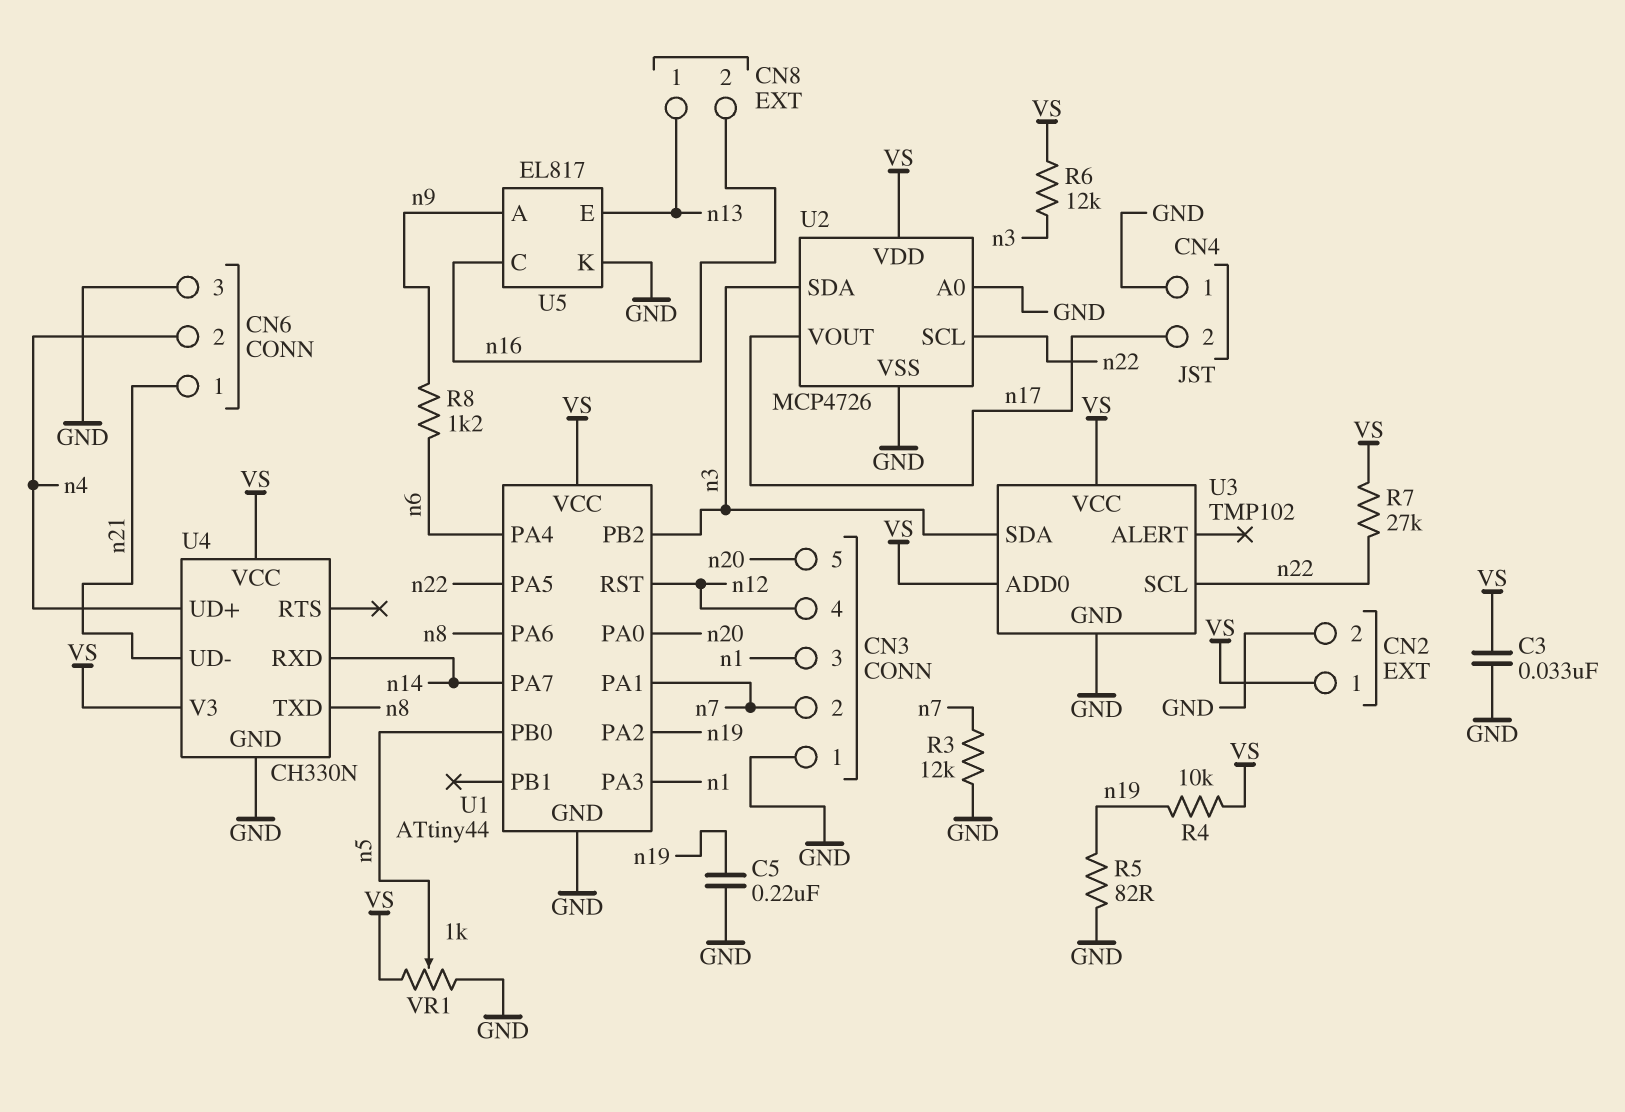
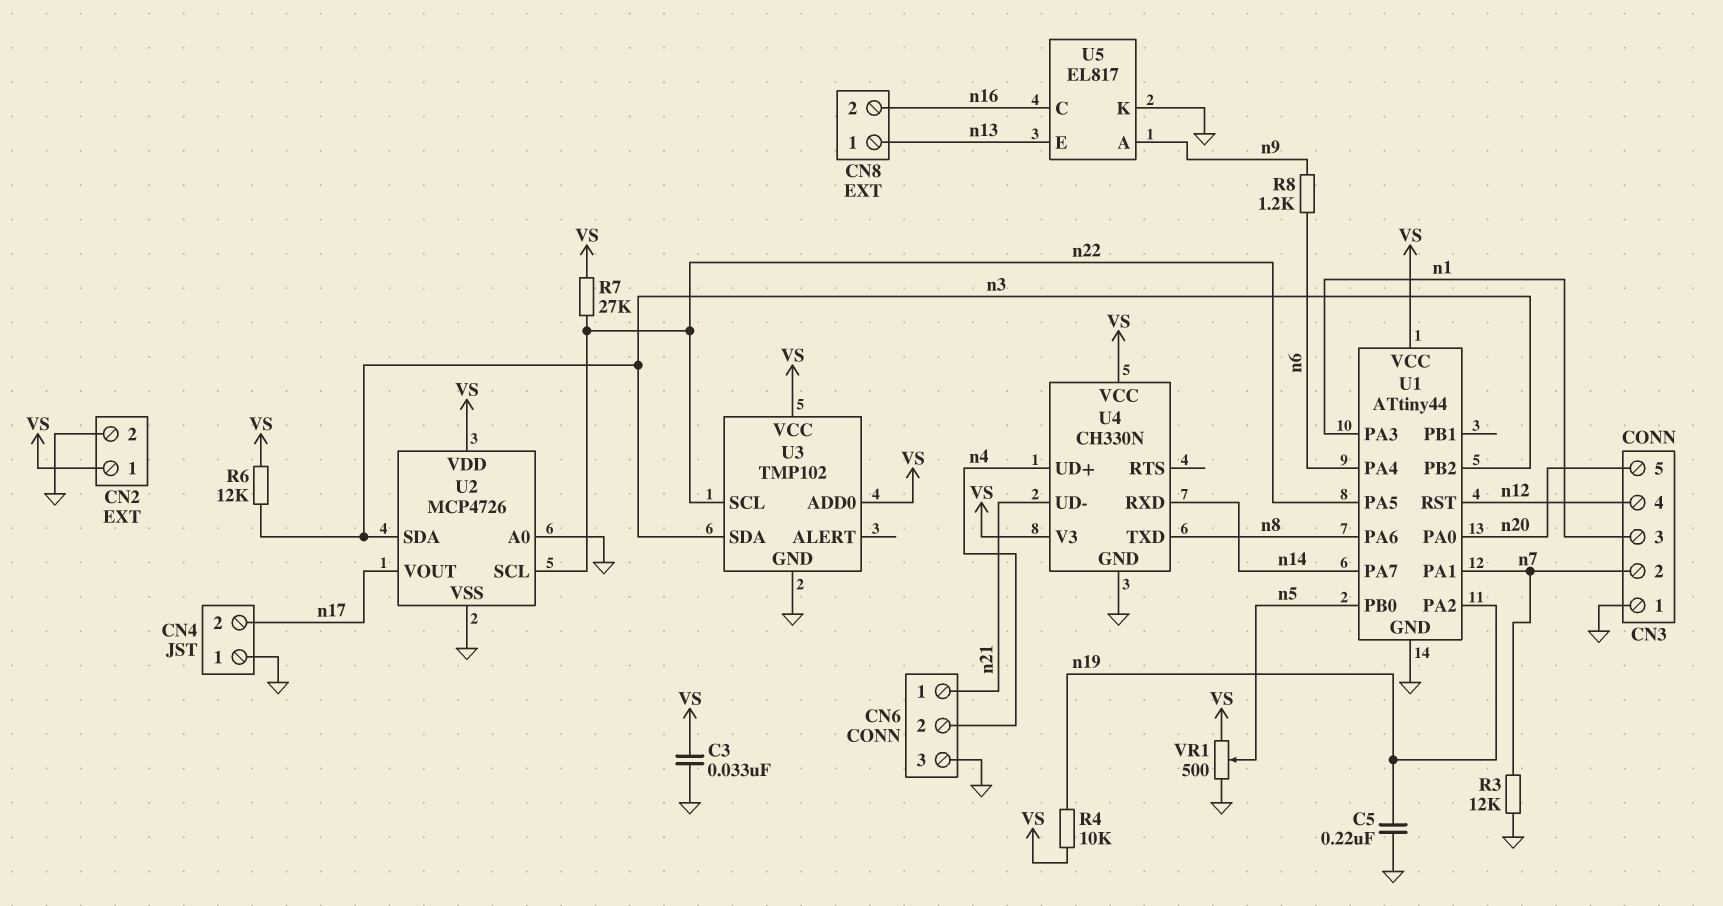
R5: 82 (GND, n19) -> none
VR1: 1k (GND, VS, wiper n5) -> 500 (GND, VS, wiper n5)

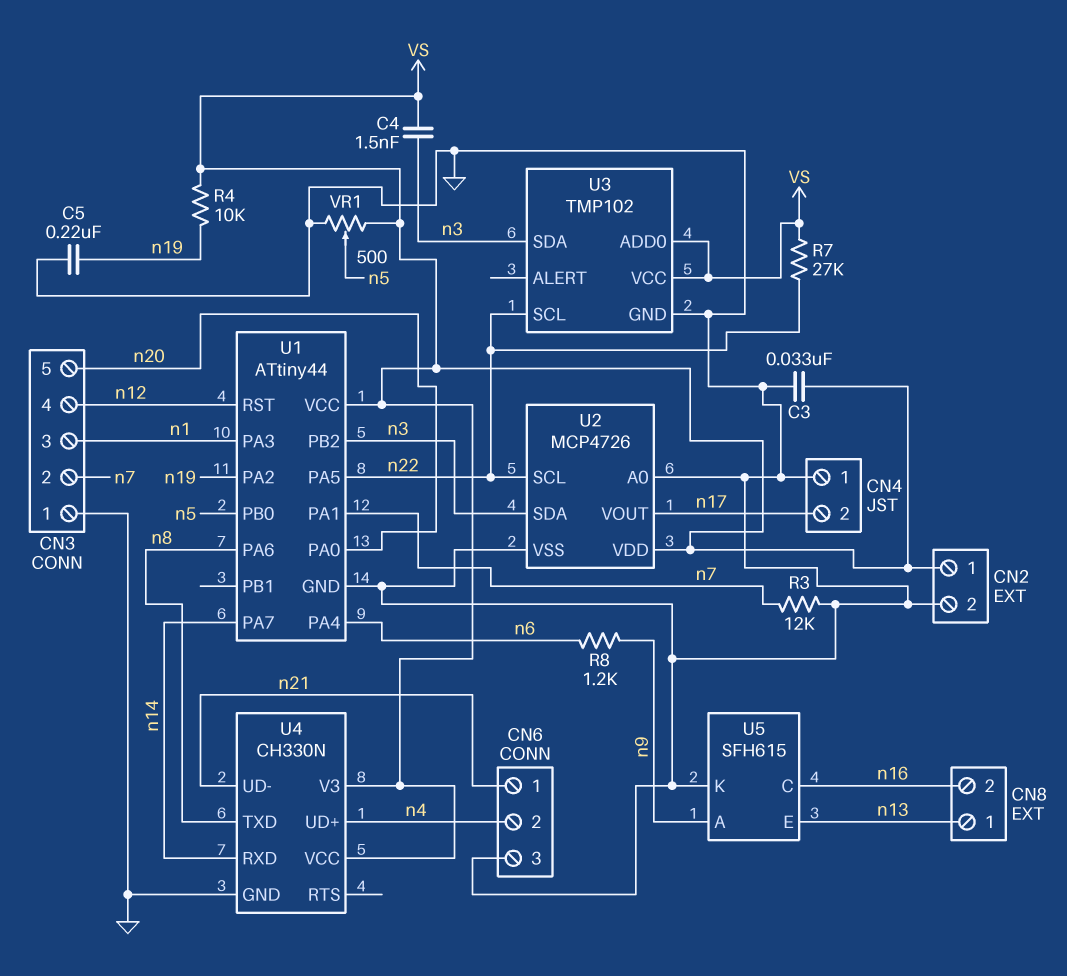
C4: none -> 1.5nF (VS, n3)
R6: 12k (VS, n3) -> none
U5: EL817 -> SFH615

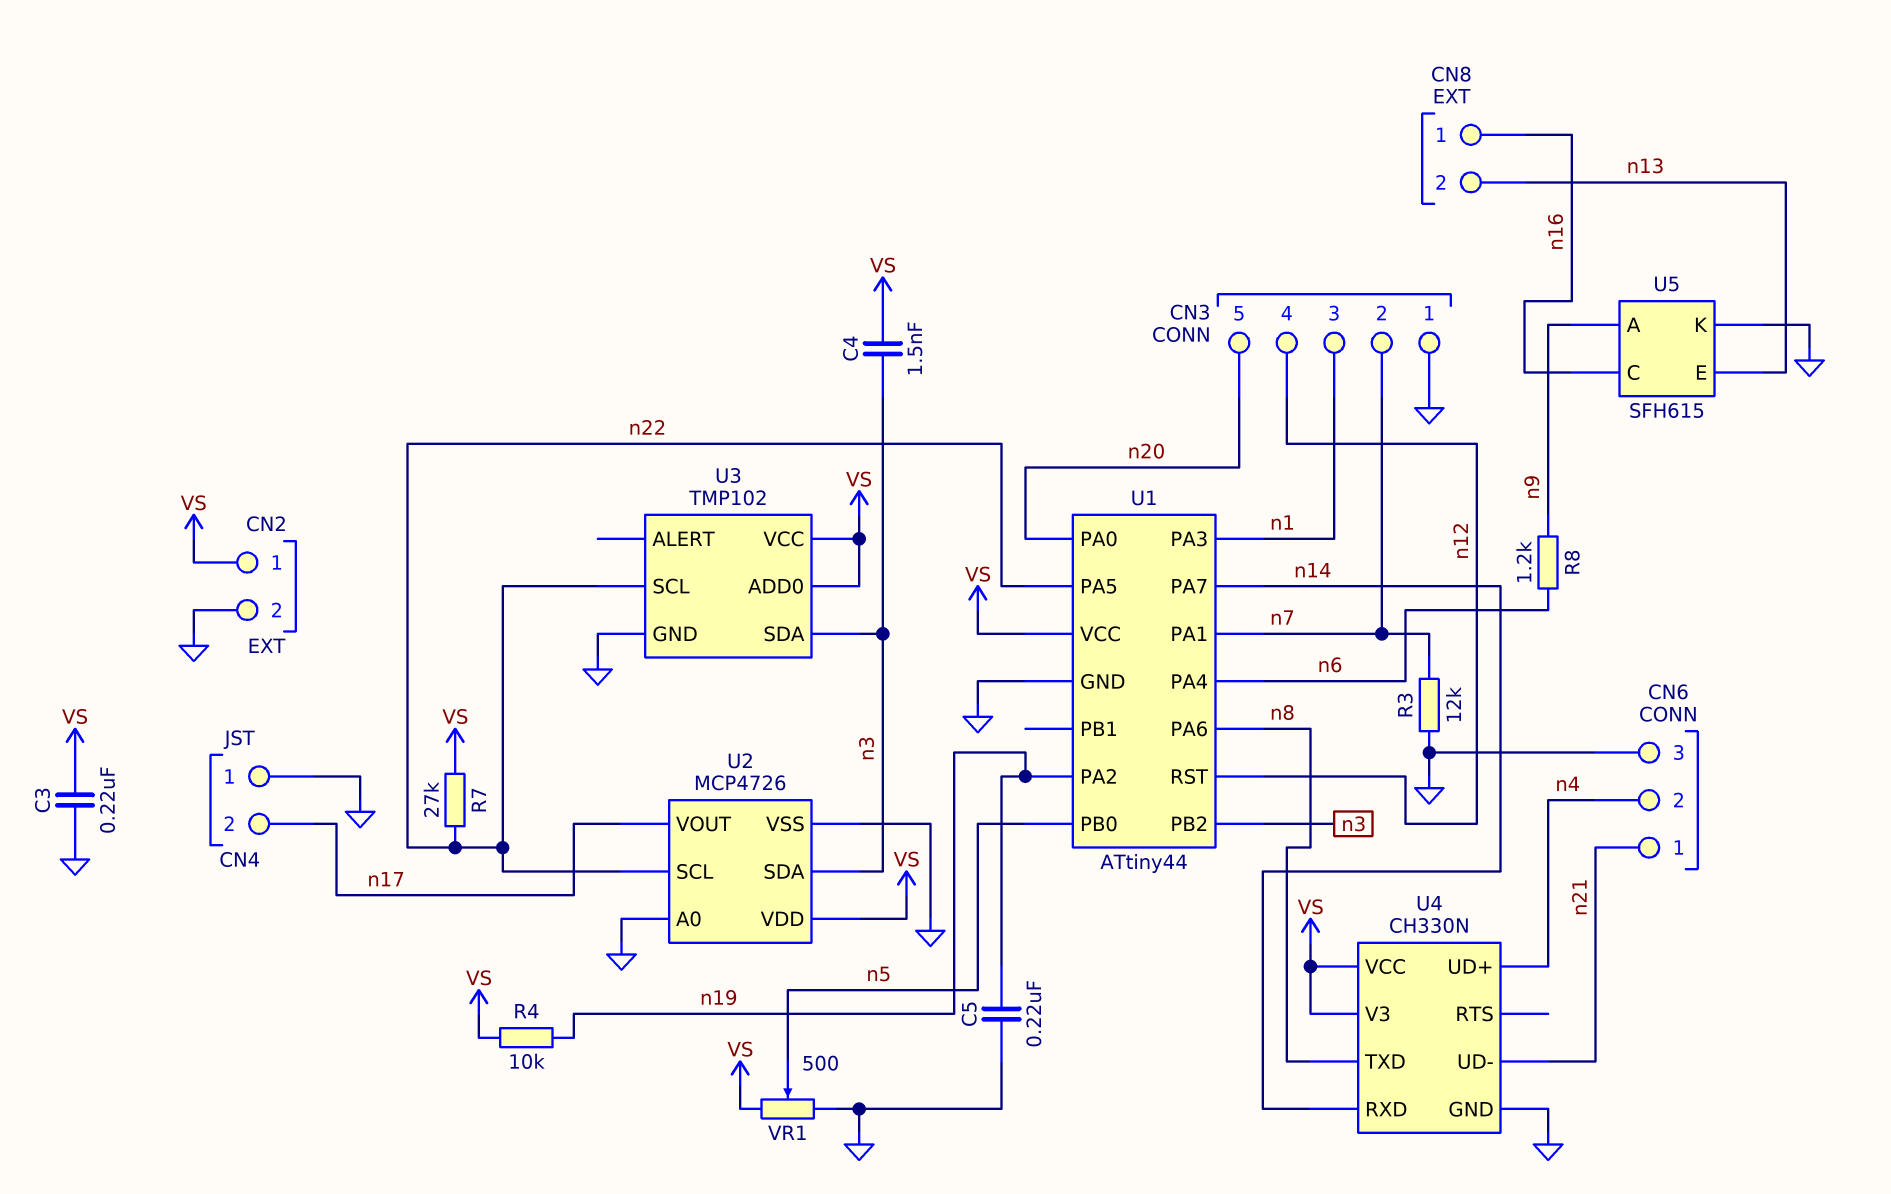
C3: 33nF (GND, VS) -> 220nF (GND, VS)
CN8 pin 1: n13 -> n16
CN8 pin 2: n16 -> n13

